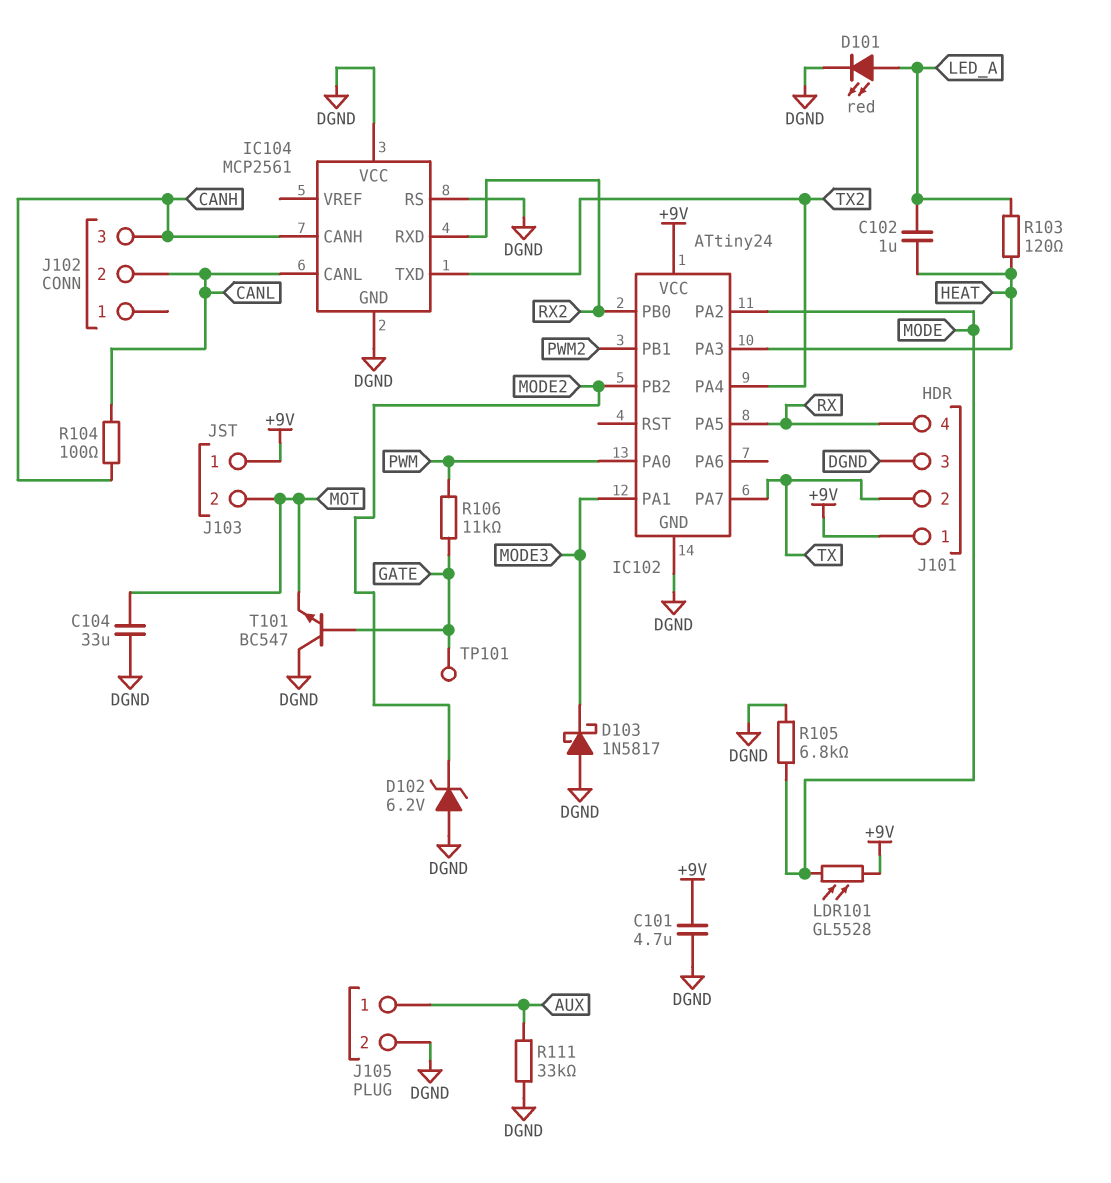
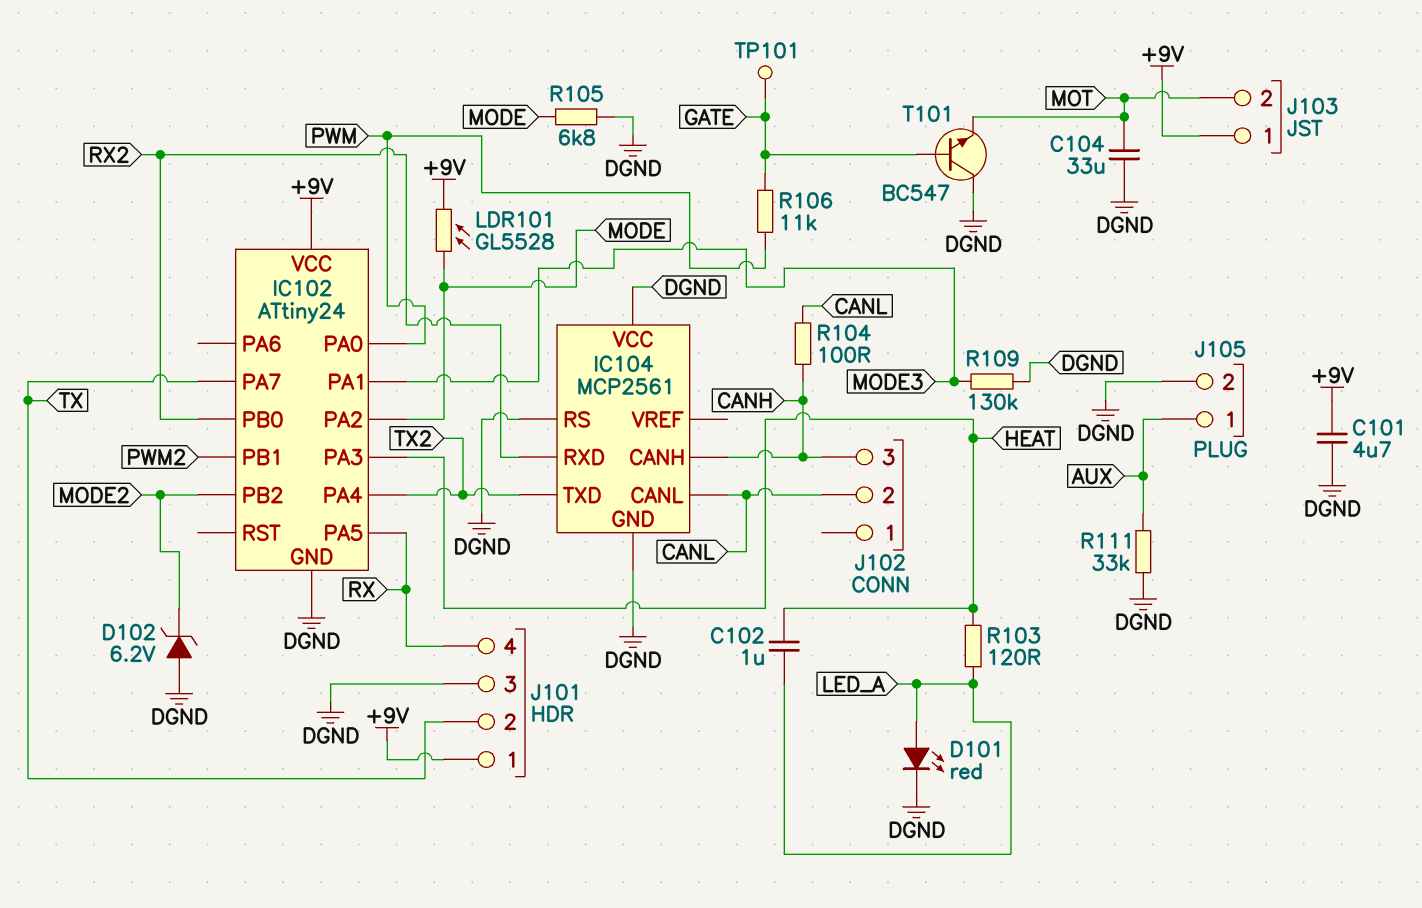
D103: schottky 1N5817 (A DGND, K MODE3) -> none
R109: none -> 130k (DGND, MODE3)

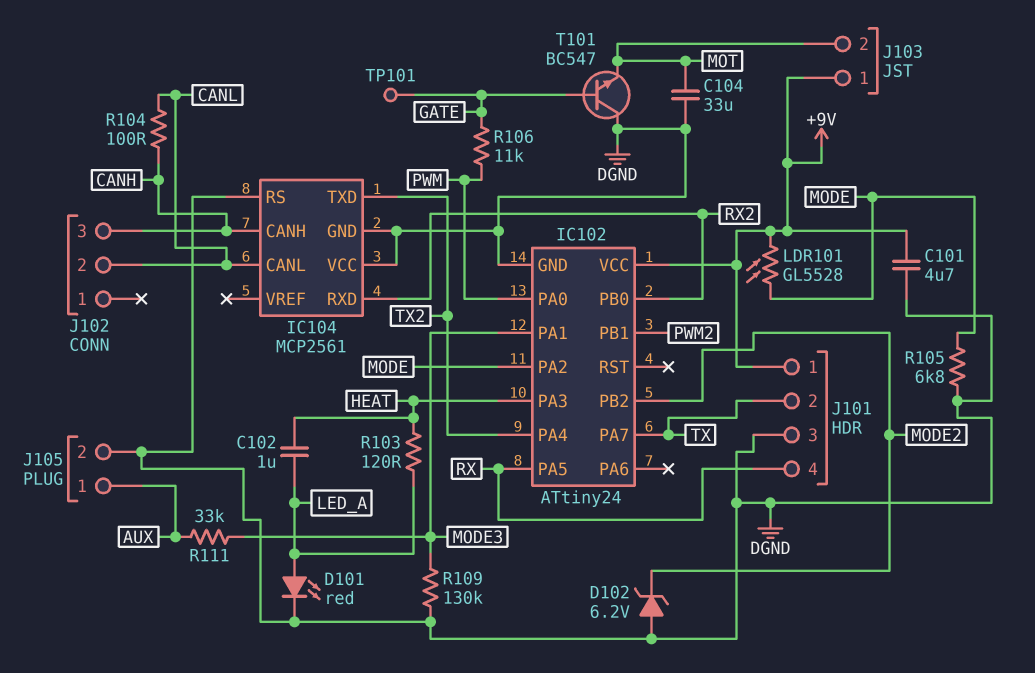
R111: 33k (AUX, DGND) -> 33k (AUX, MODE3)

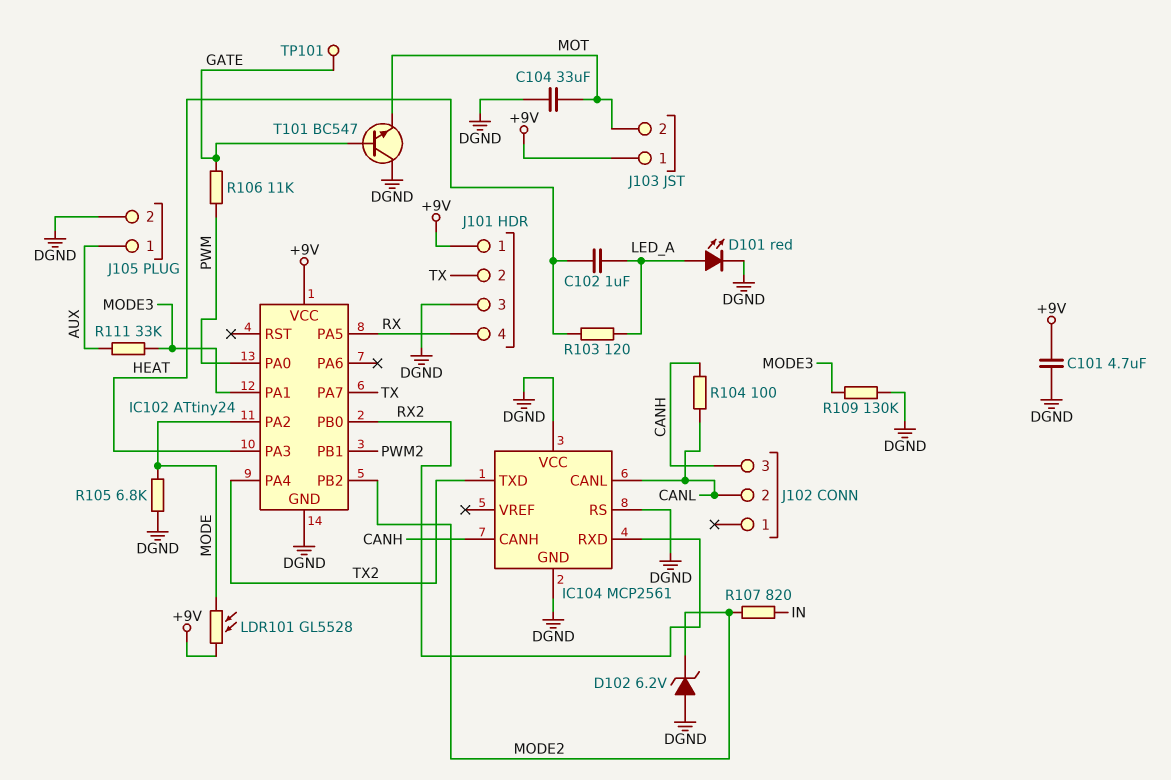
R107: none -> 820 (IN, MODE2)

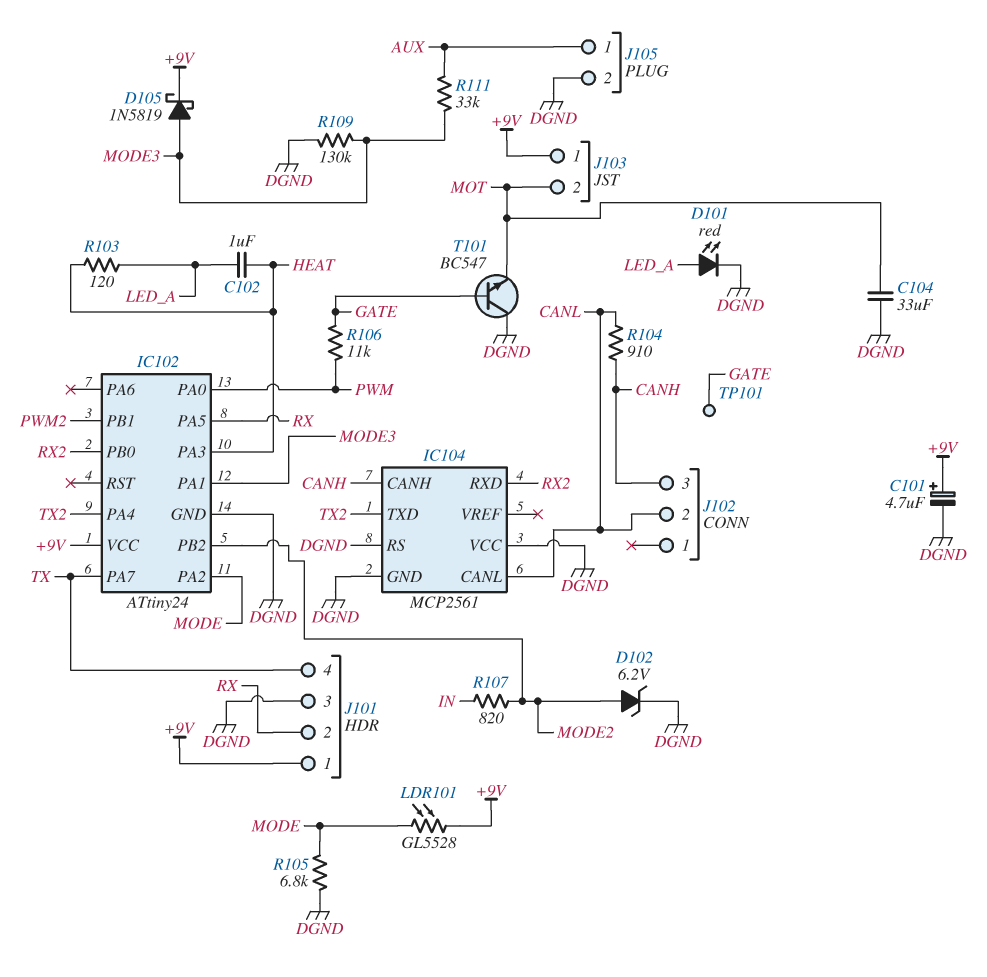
C101: 4.7uF (+9V, DGND) -> 4.7uF (plus +9V, minus DGND)
D102: zener 6.2V (A DGND, K MODE2) -> zener 6.2V (A MODE2, K DGND)
D105: none -> schottky 1N5819 (A MODE3, K +9V)
J101 pin 2: TX -> RX
J101 pin 4: RX -> TX
R104: 100 (CANH, CANL) -> 910 (CANH, CANL)

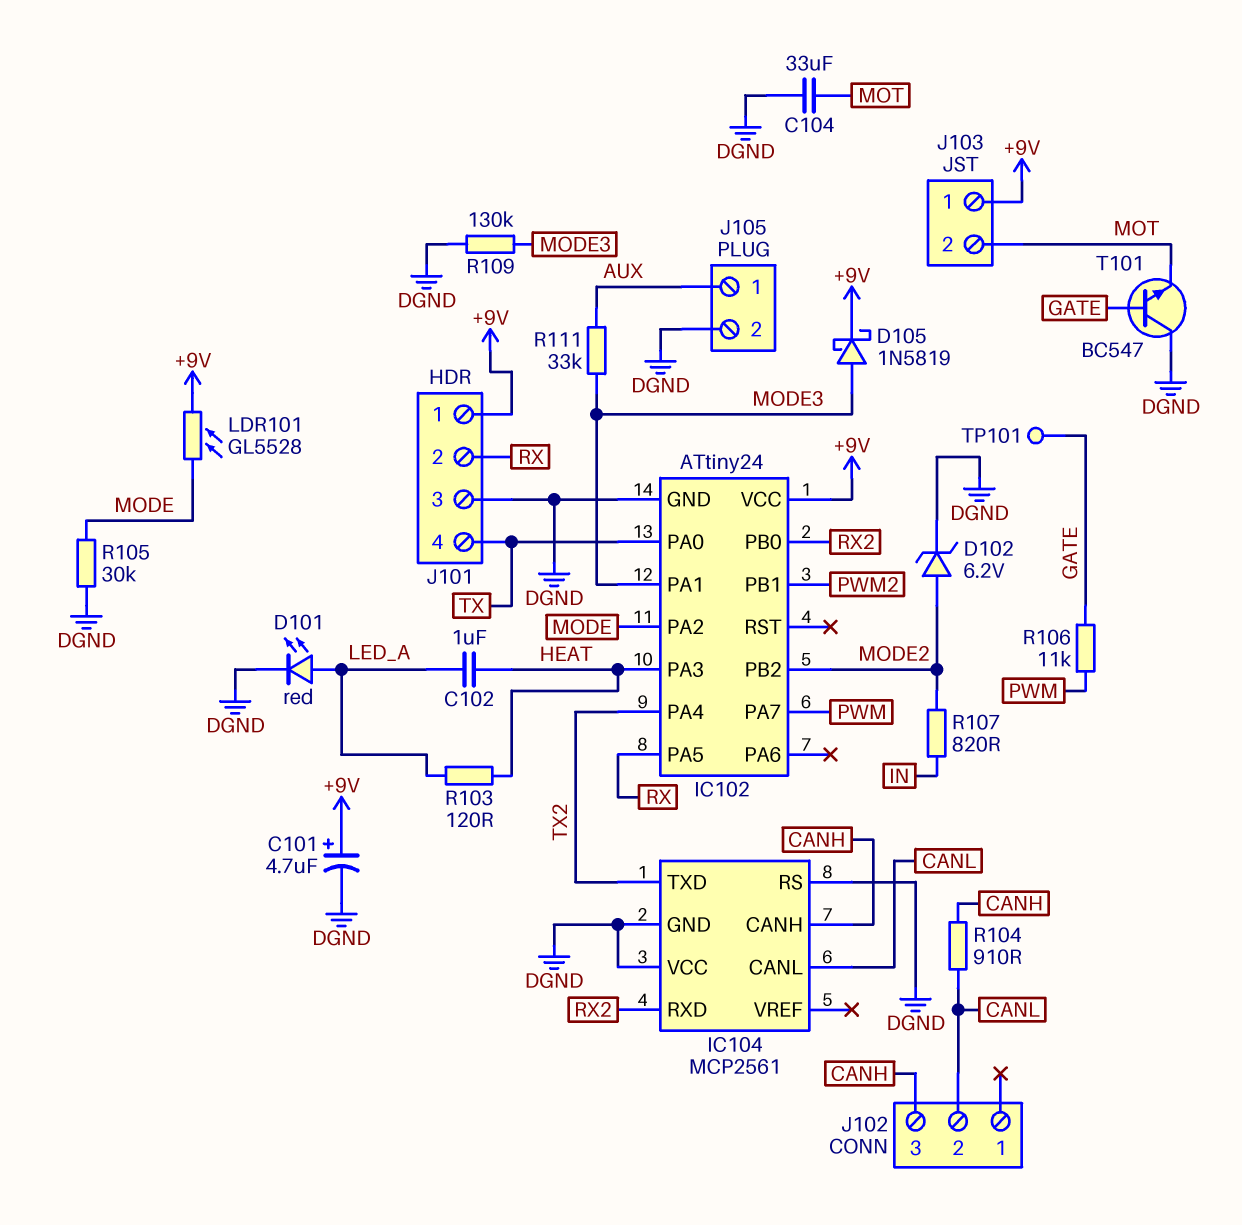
IC102 pin PA0: PWM -> TX
IC102 pin PA7: TX -> PWM
R105: 6.8k (DGND, MODE) -> 30k (DGND, MODE)

